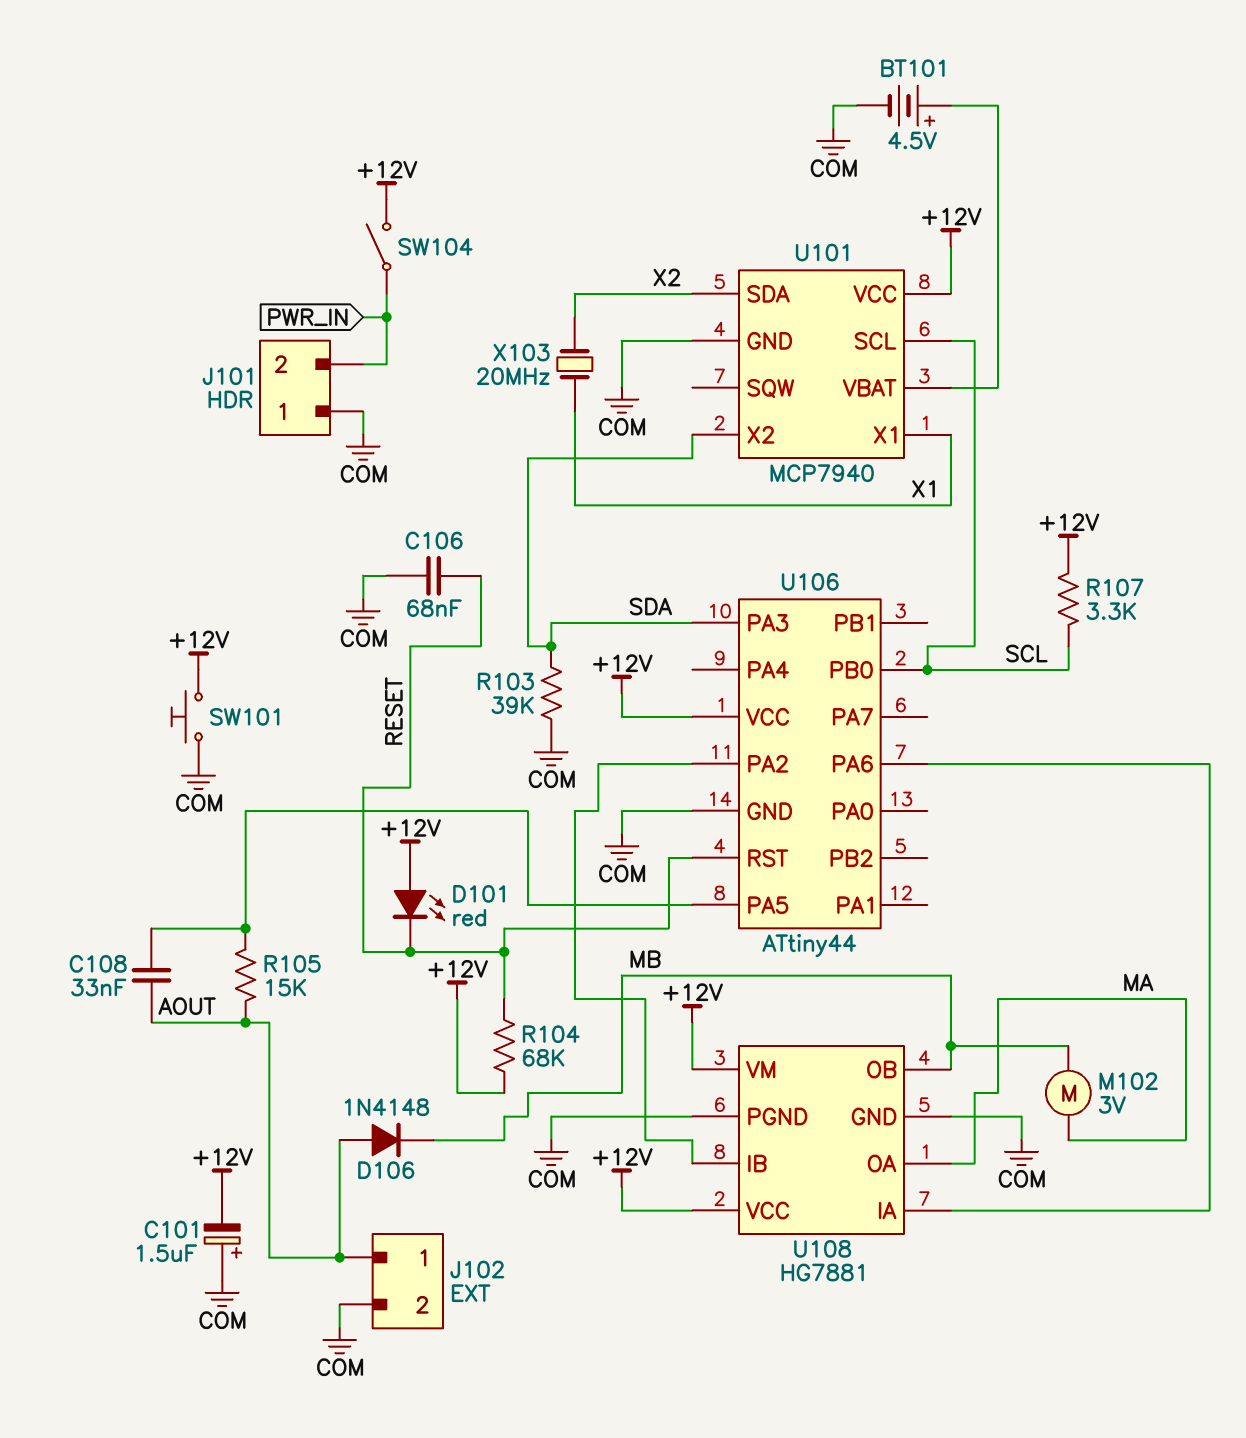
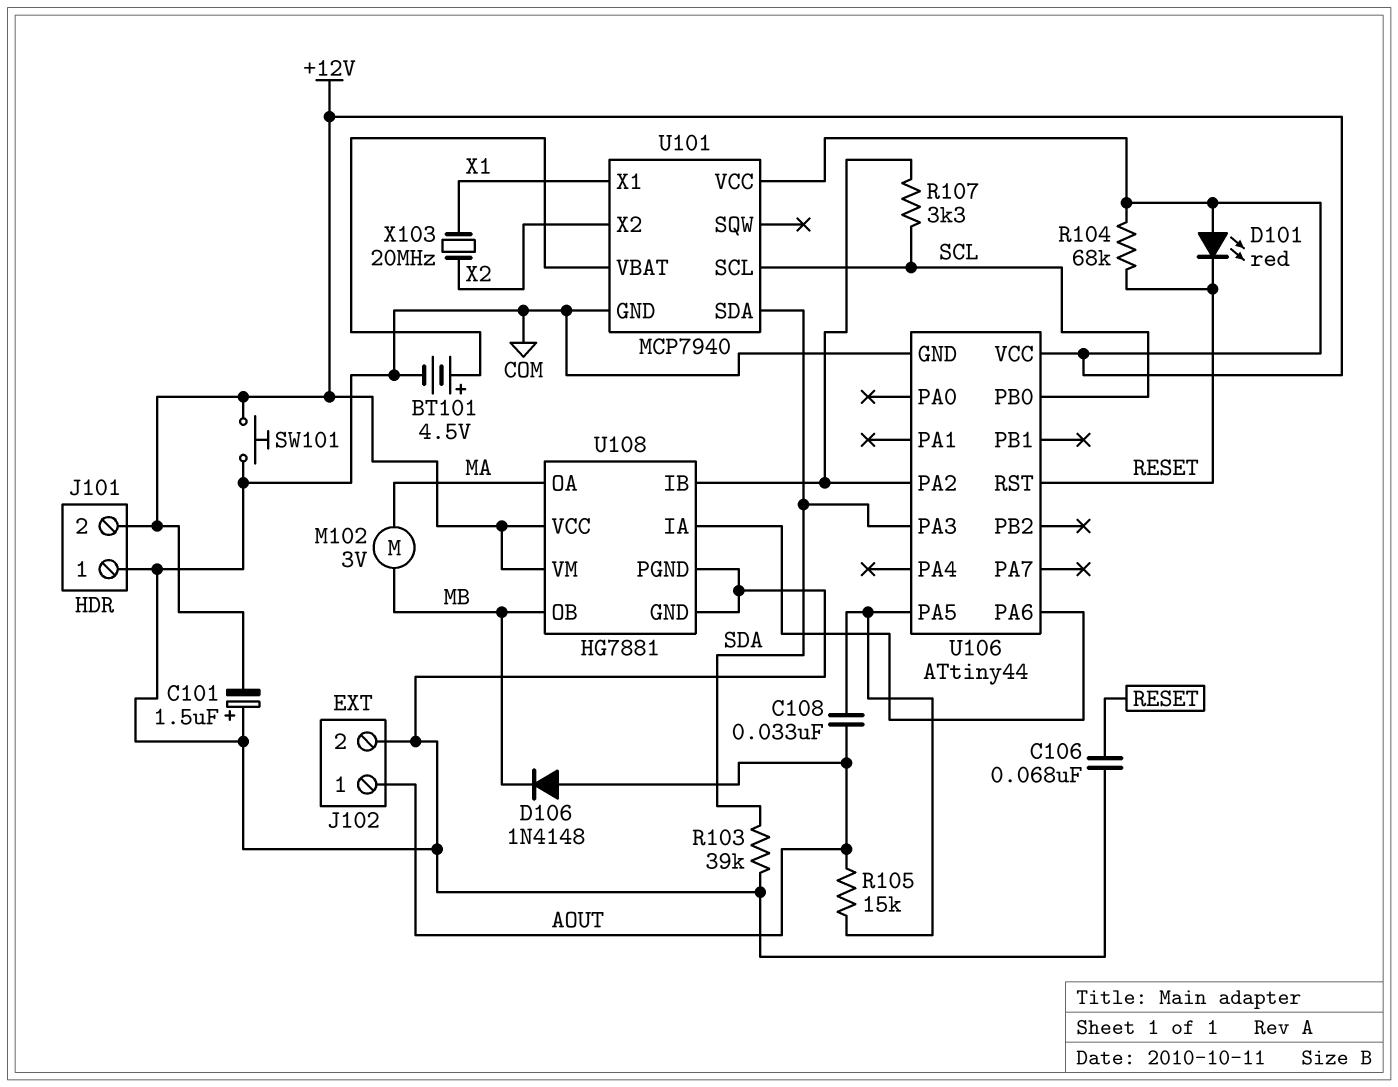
J101 pin 2: PWR_IN -> +12V
R107: 3.3k (+12V, SCL) -> 3.3k (SCL, U106/PA2)
SW104: switch (+12V, PWR_IN) -> none
U101 pin SDA: X2 -> SDA
U101 pin X2: SDA -> X2

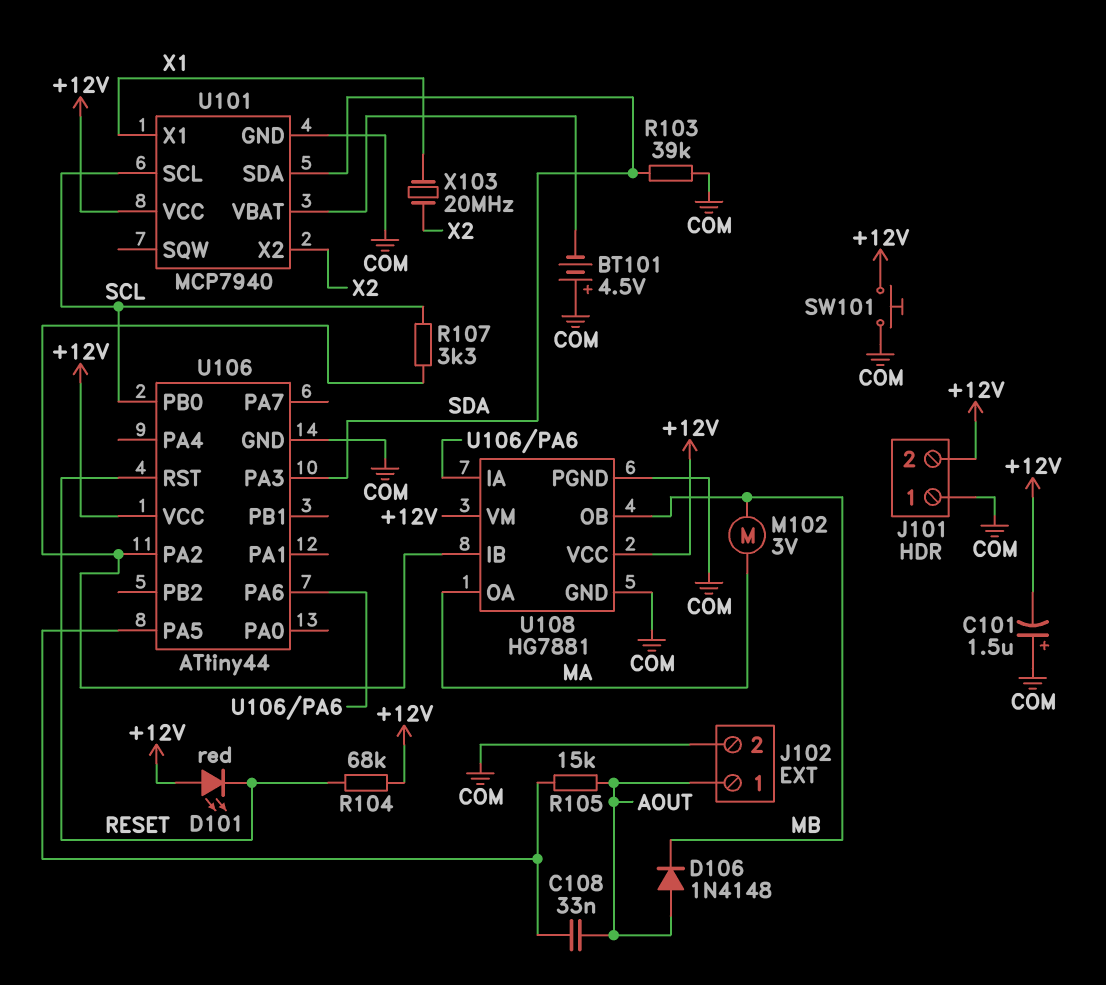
BT101: 4.5V (plus U101/VBAT, minus COM) -> 4.5V (plus COM, minus U101/VBAT)
C106: 68nF (COM, RESET) -> none

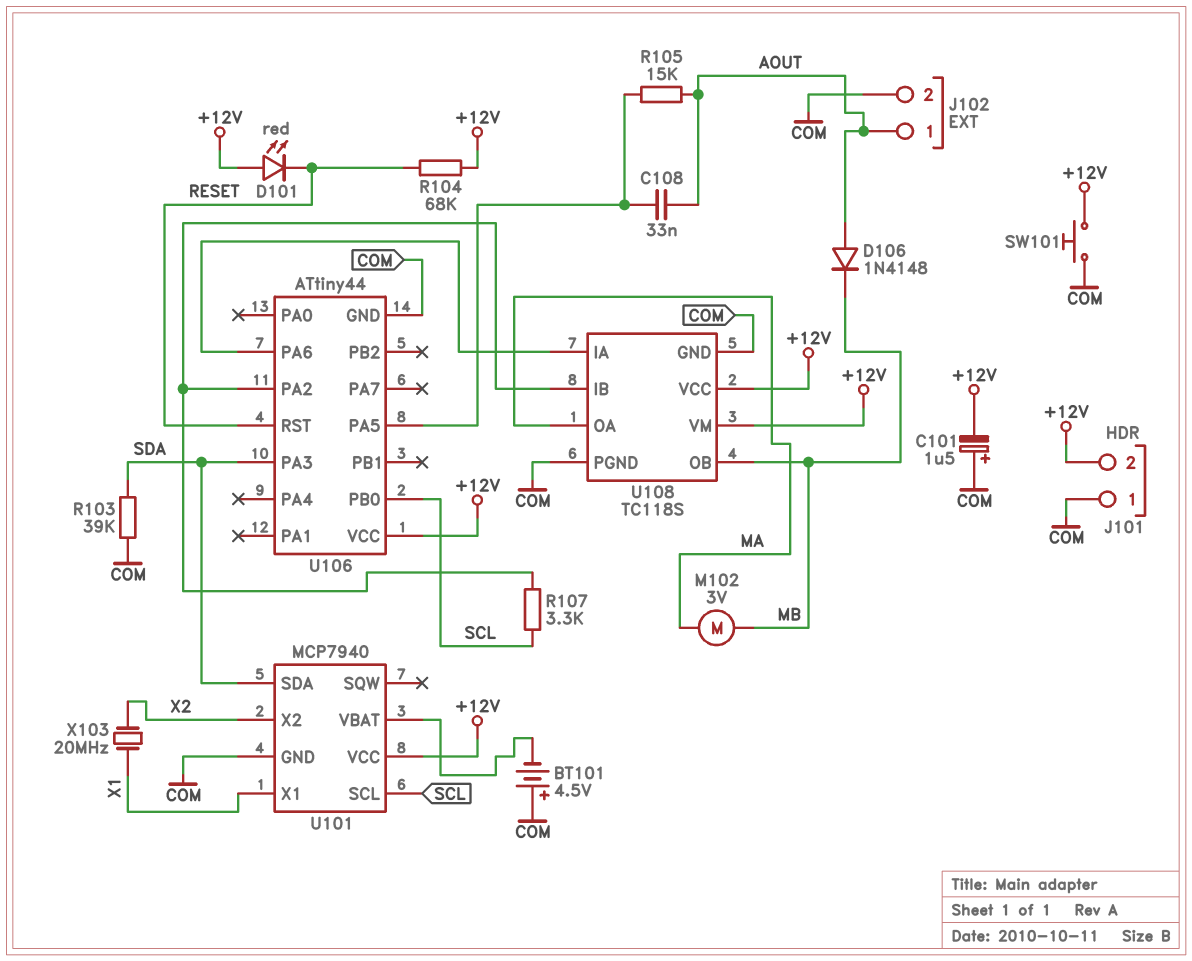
U108: HG7881 -> TC118S

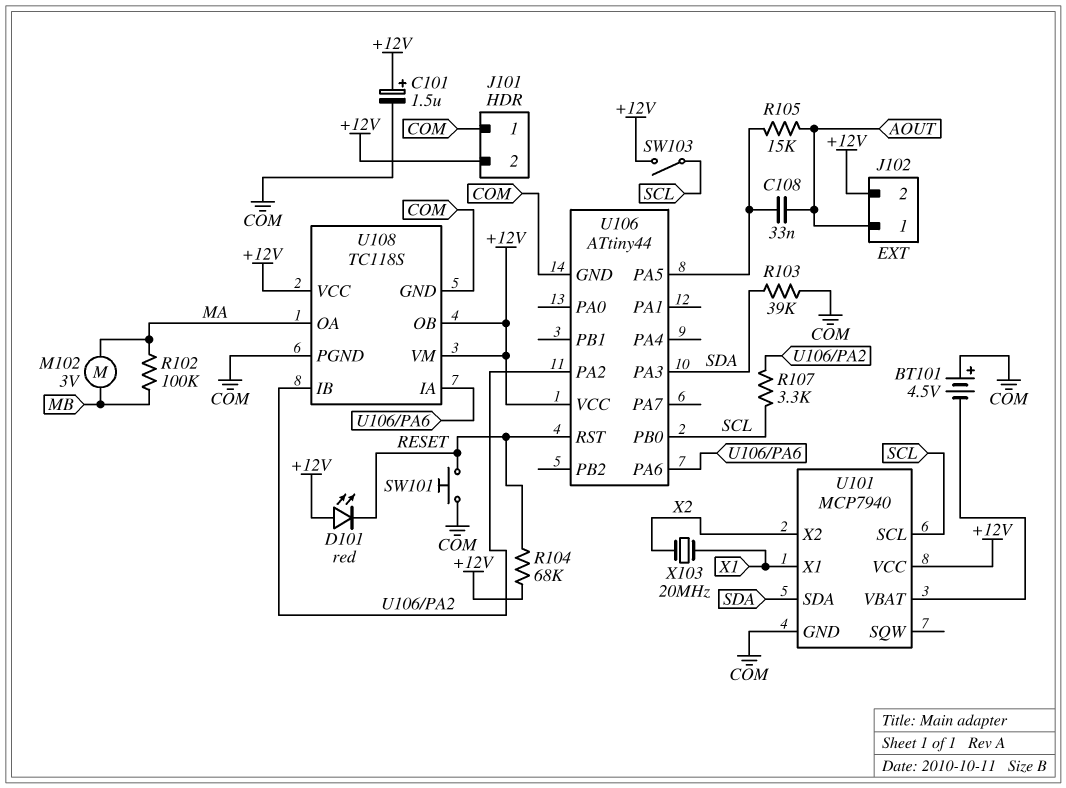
C101: 1.5uF (plus COM, minus +12V) -> 1.5uF (plus +12V, minus COM)
D106: diode 1N4148 (A AOUT, K MB) -> none
J102 pin 2: COM -> +12V
R102: none -> 100k (MA, MB)
SW101: button (+12V, COM) -> button (COM, RESET)
SW103: none -> switch (+12V, SCL)
U108 pin OB: MB -> +12V

